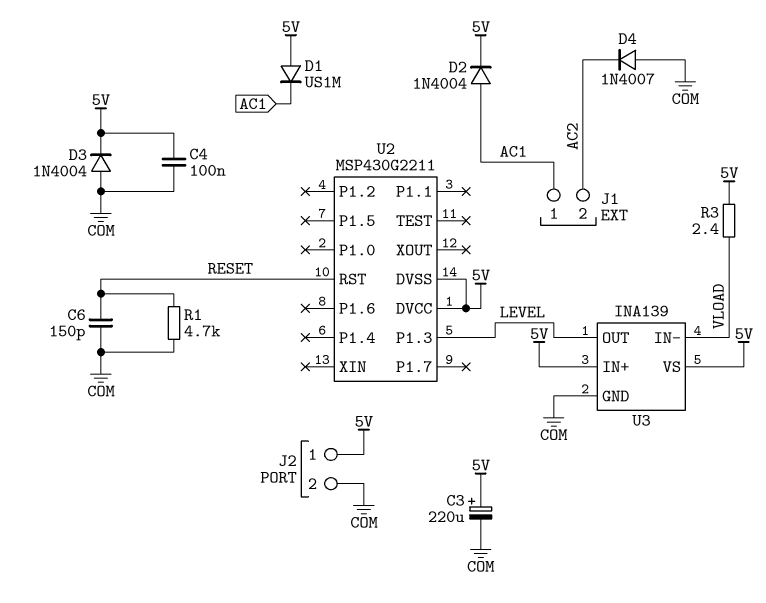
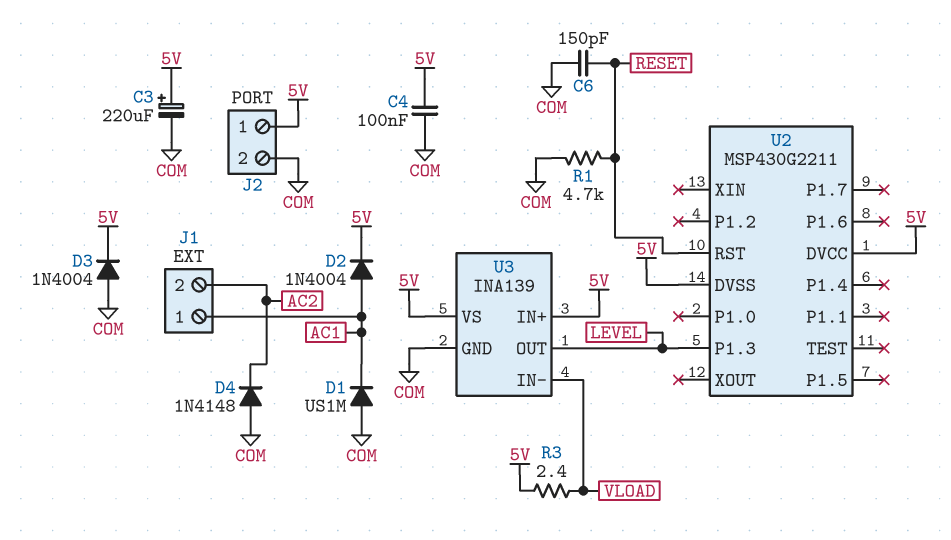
D1: diode US1M (A 5V, K AC1) -> diode US1M (A COM, K AC1)
D4: diode 1N4007 (A COM, K AC2) -> diode 1N4148 (A COM, K AC2)

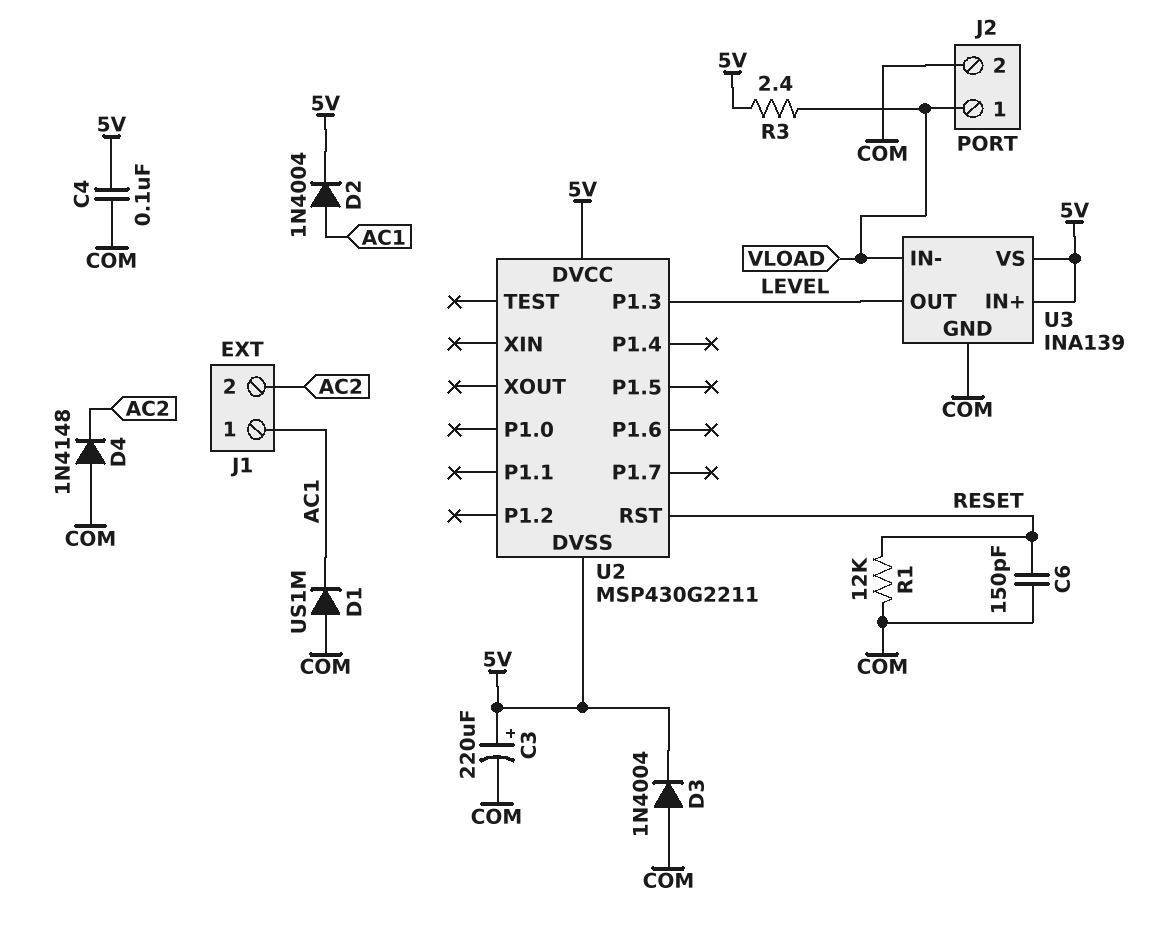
J2 pin 1: 5V -> VLOAD
R1: 4.7k (COM, RESET) -> 12k (COM, RESET)

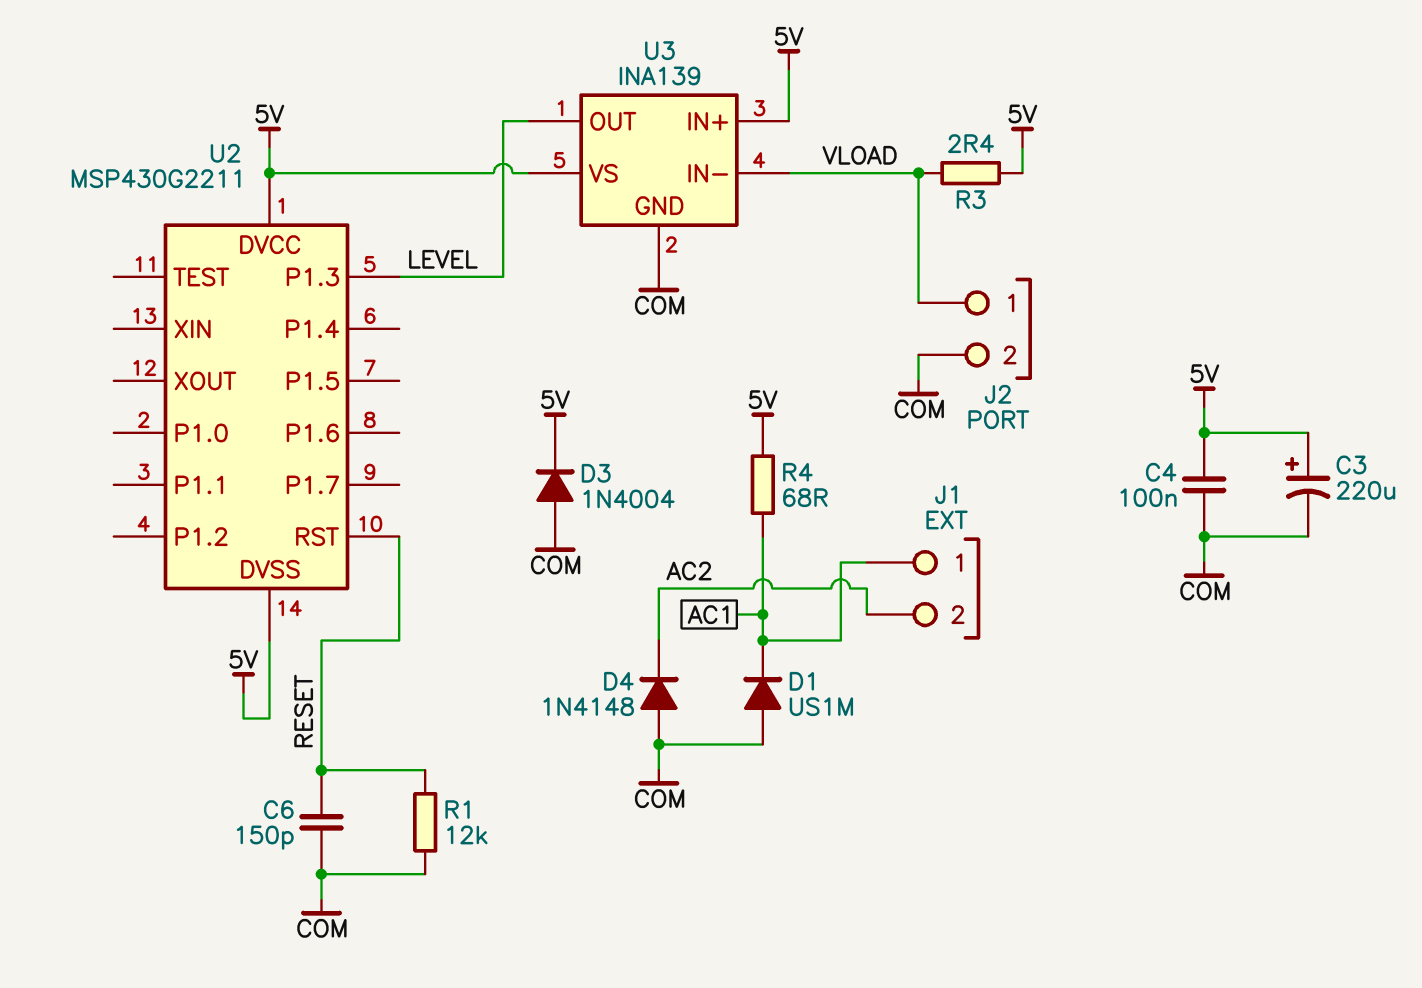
D2: diode 1N4004 (A AC1, K 5V) -> none
R4: none -> 68 (5V, AC1)

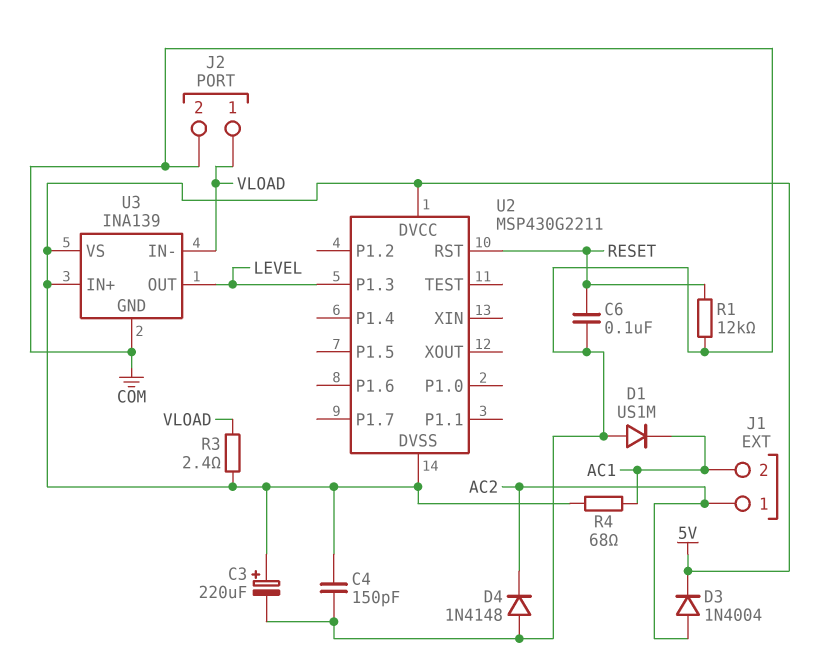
C4: 100nF (5V, COM) -> 150pF (5V, COM)
C6: 150pF (COM, RESET) -> 100nF (COM, RESET)
D3: diode 1N4004 (A COM, K 5V) -> diode 1N4004 (A AC2, K 5V)
J1 pin 1: AC1 -> AC2
J1 pin 2: AC2 -> AC1

